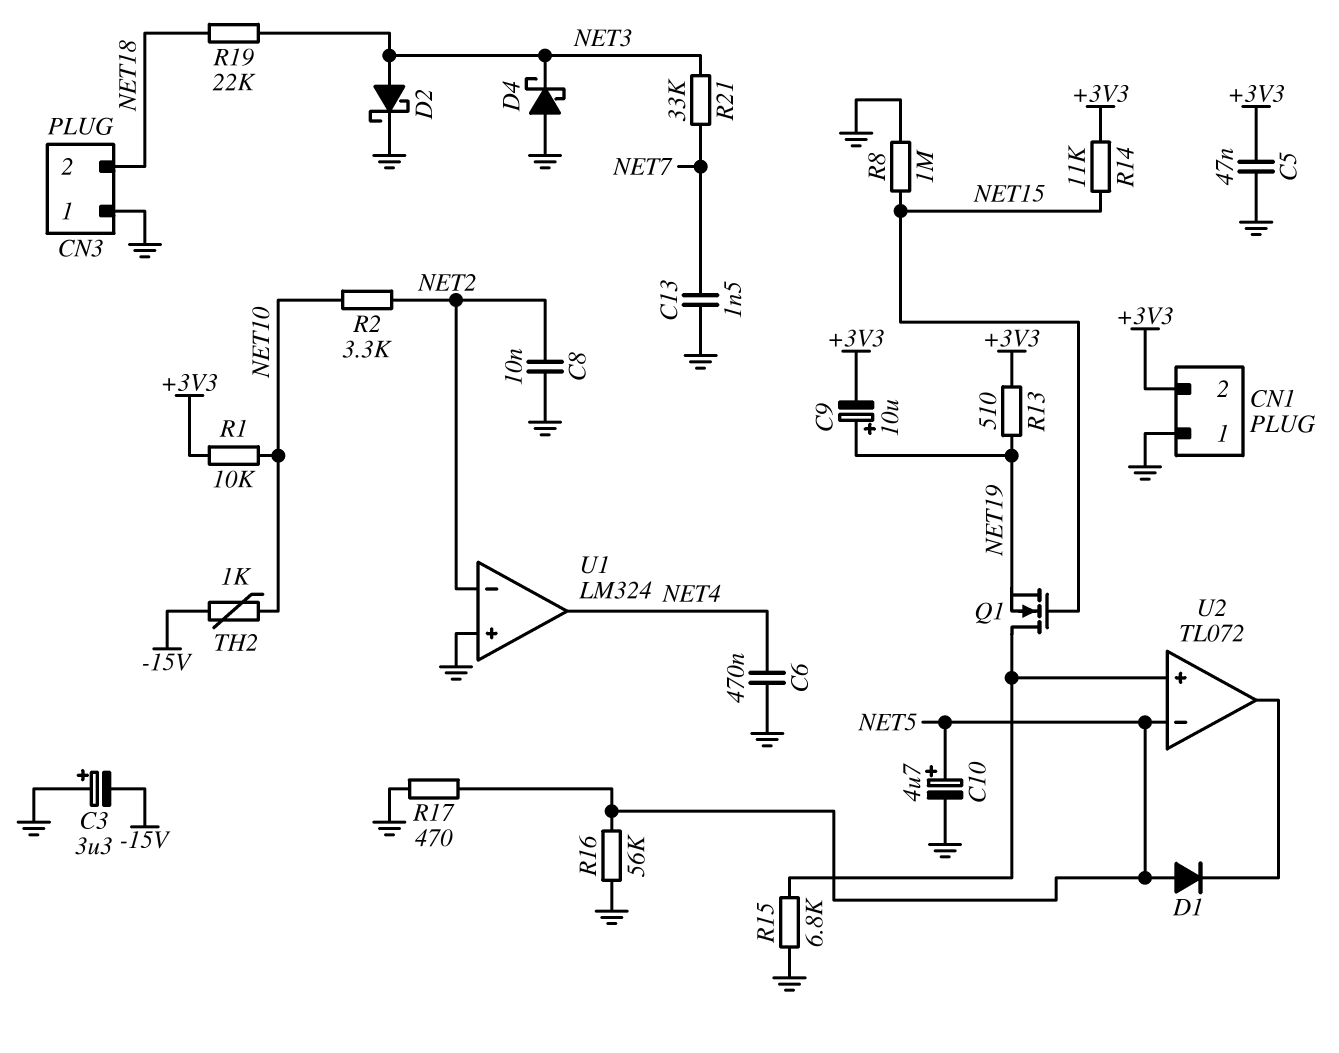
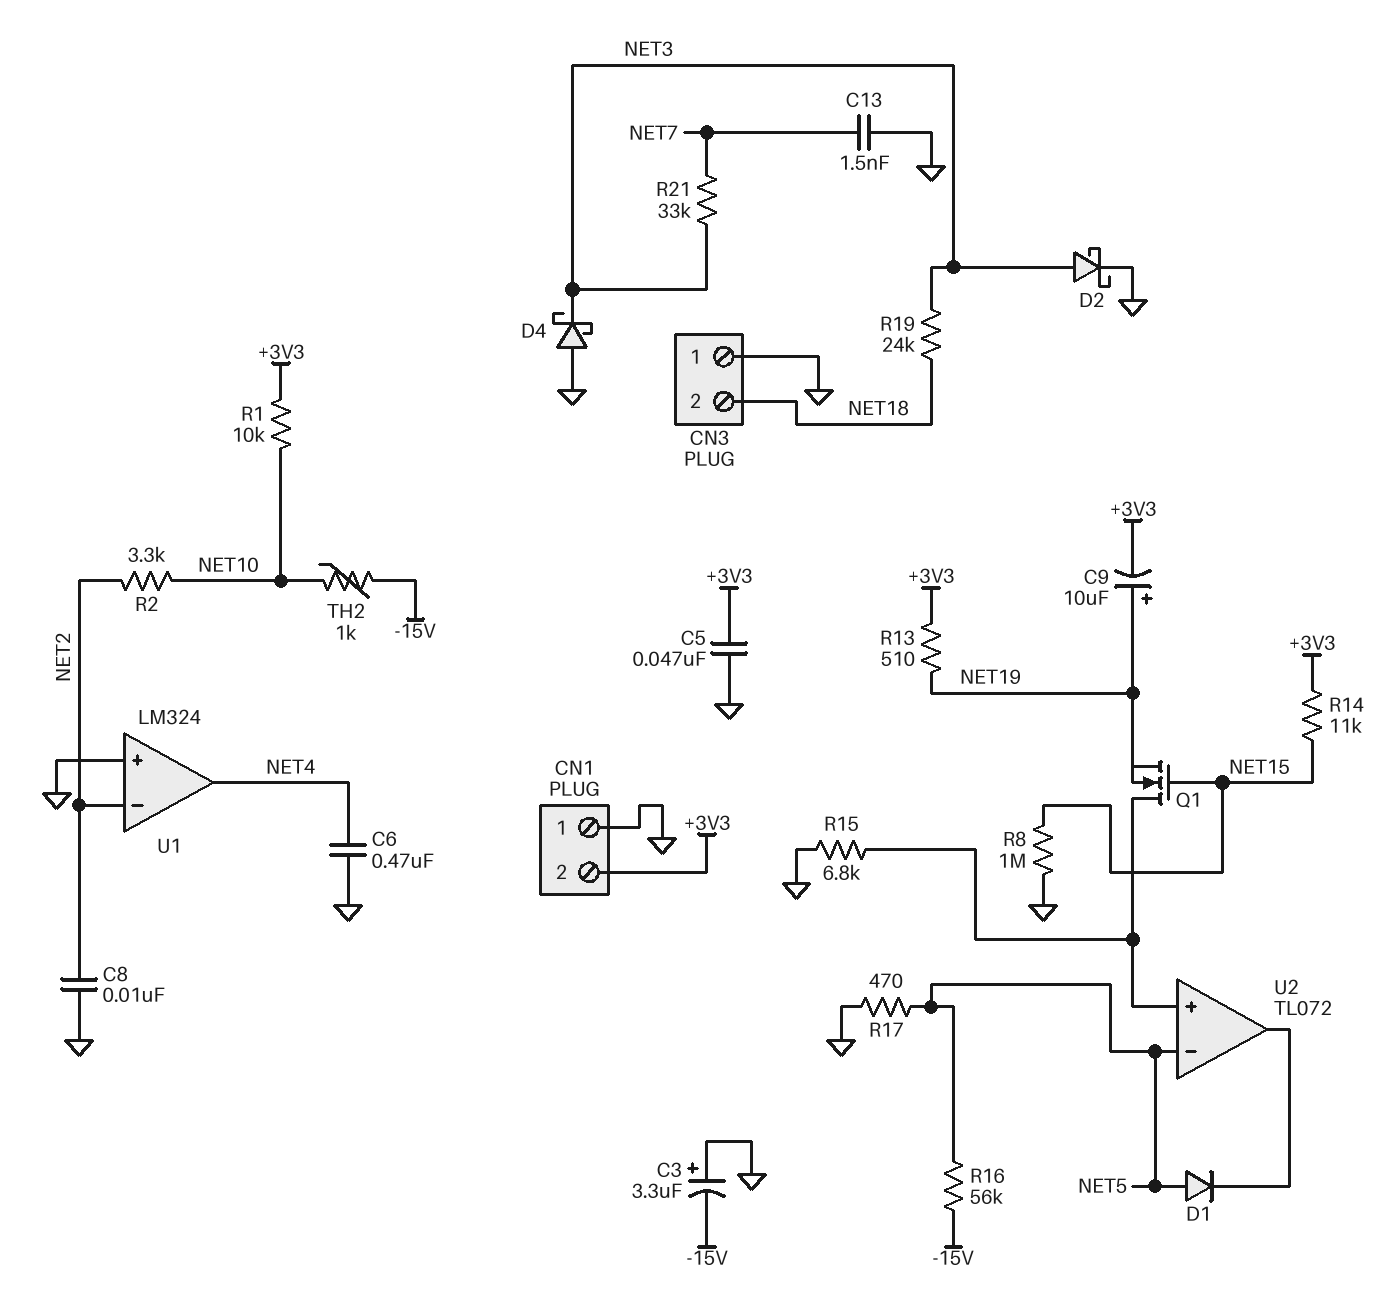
C10: 4.7uF (plus NET5, minus GND) -> none
R16: 56k (GND, NET5) -> 56k (-15V, NET5)
R19: 22k (NET3, NET18) -> 24k (NET3, NET18)

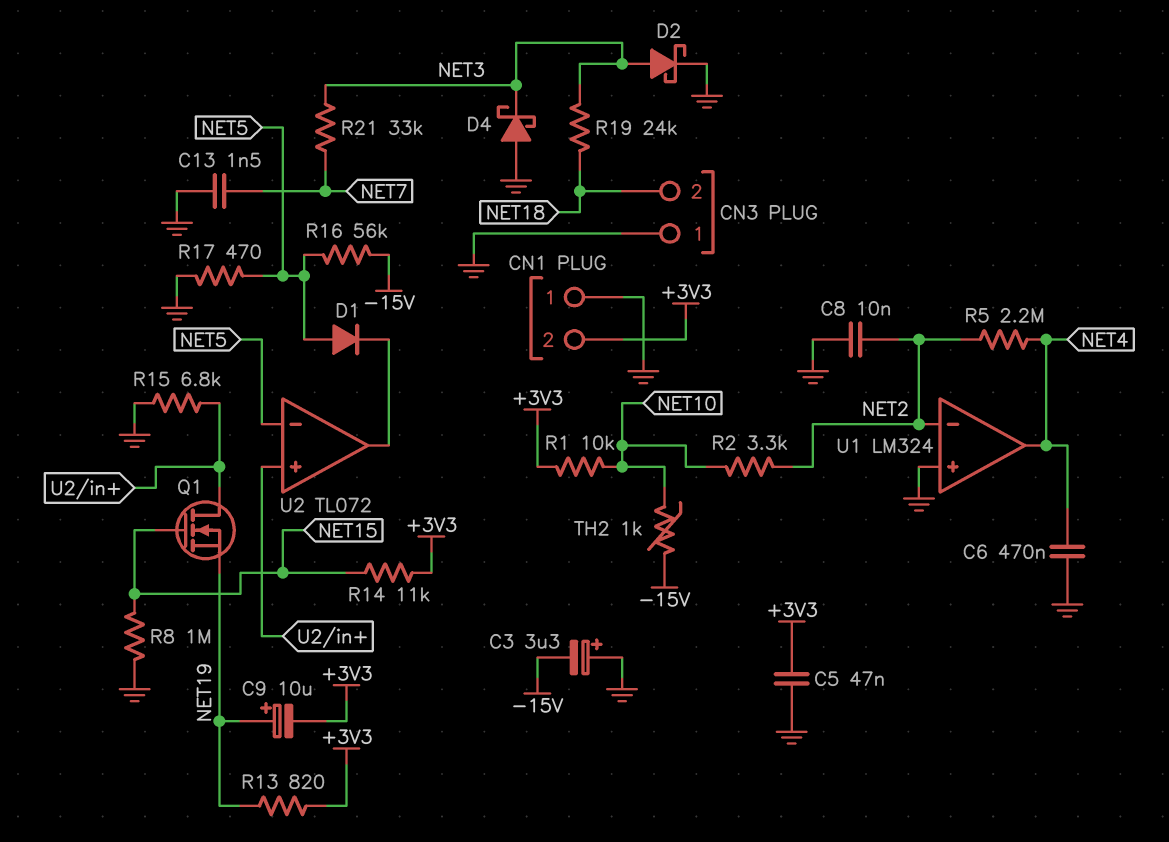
R5: none -> 2.2M (NET2, NET4)
R13: 510 (+3V3, NET19) -> 820 (+3V3, NET19)

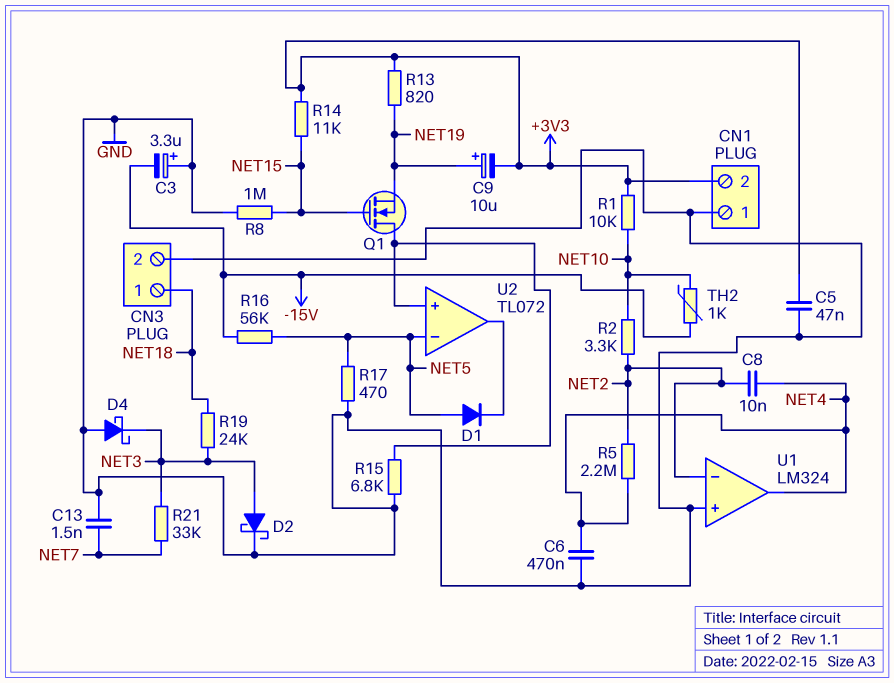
C8: 10nF (GND, NET2) -> 10nF (NET2, NET4)
CN3 pin 1: GND -> NET18
CN3 pin 2: NET18 -> GND

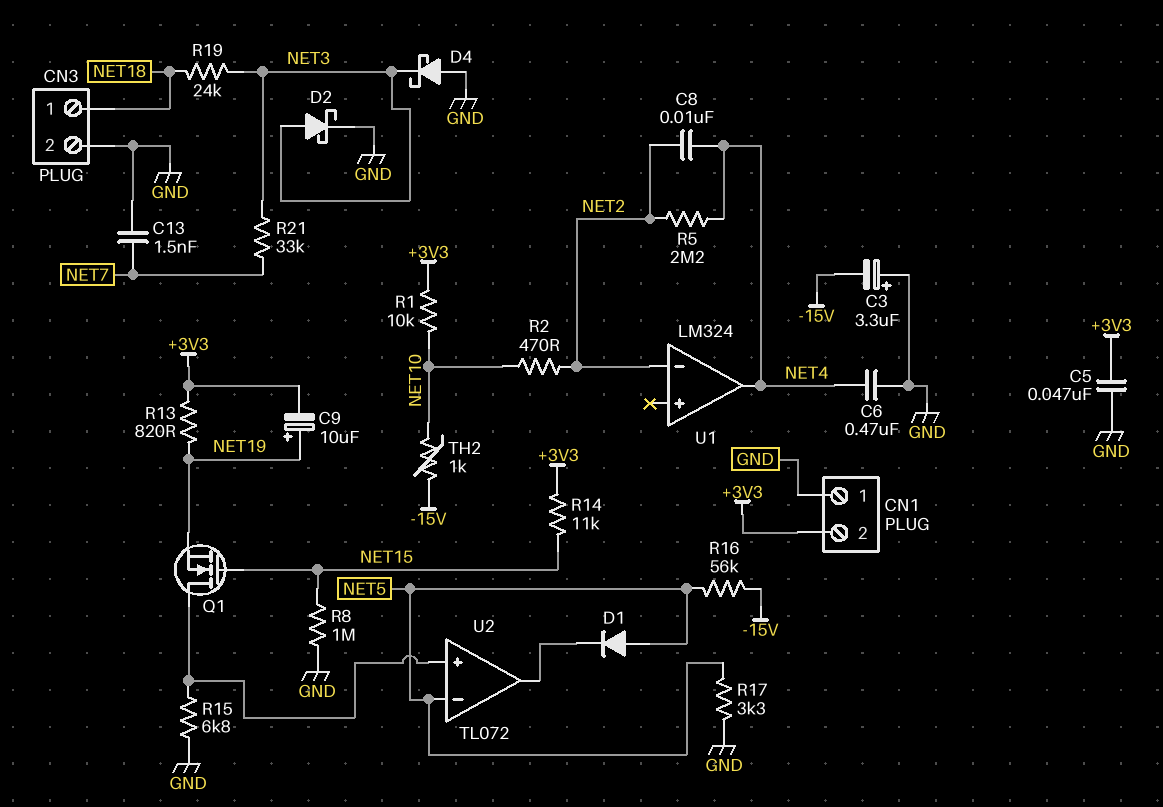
R2: 3.3k (NET2, NET10) -> 470 (NET2, NET10)
R17: 470 (GND, NET5) -> 3.3k (GND, NET5)
U1 pin in+: GND -> none

